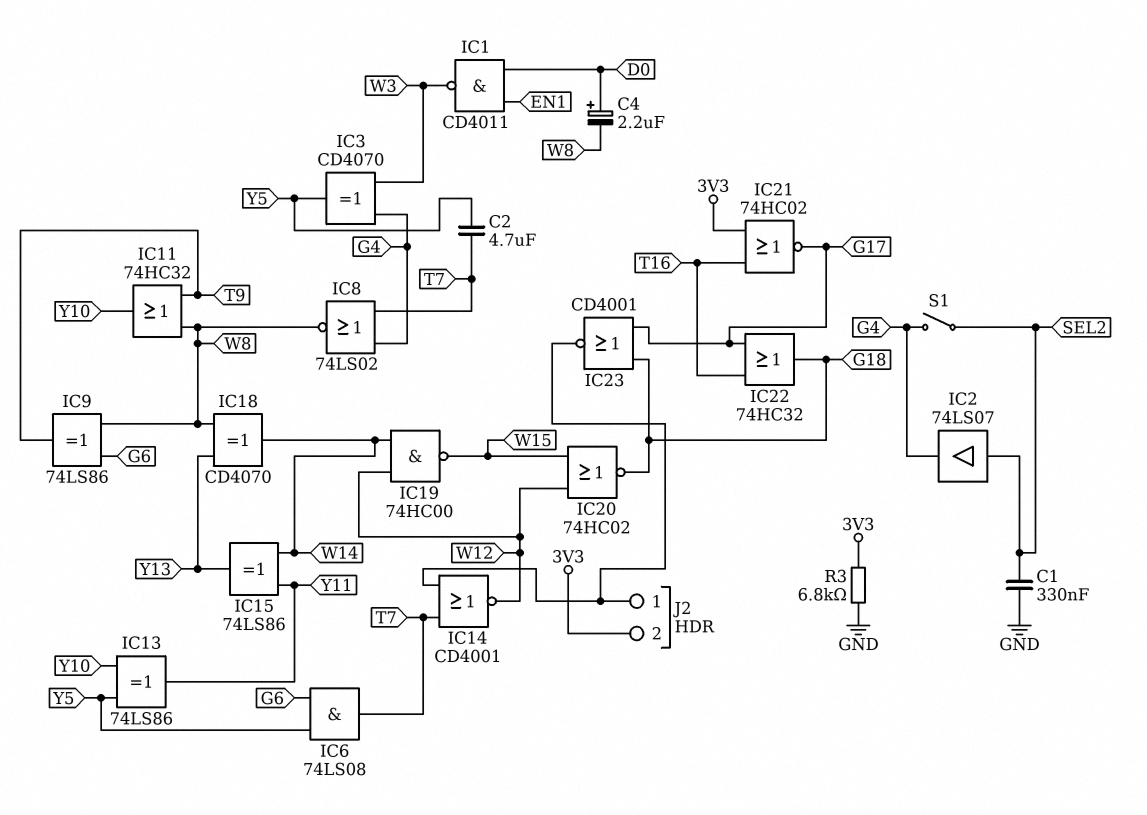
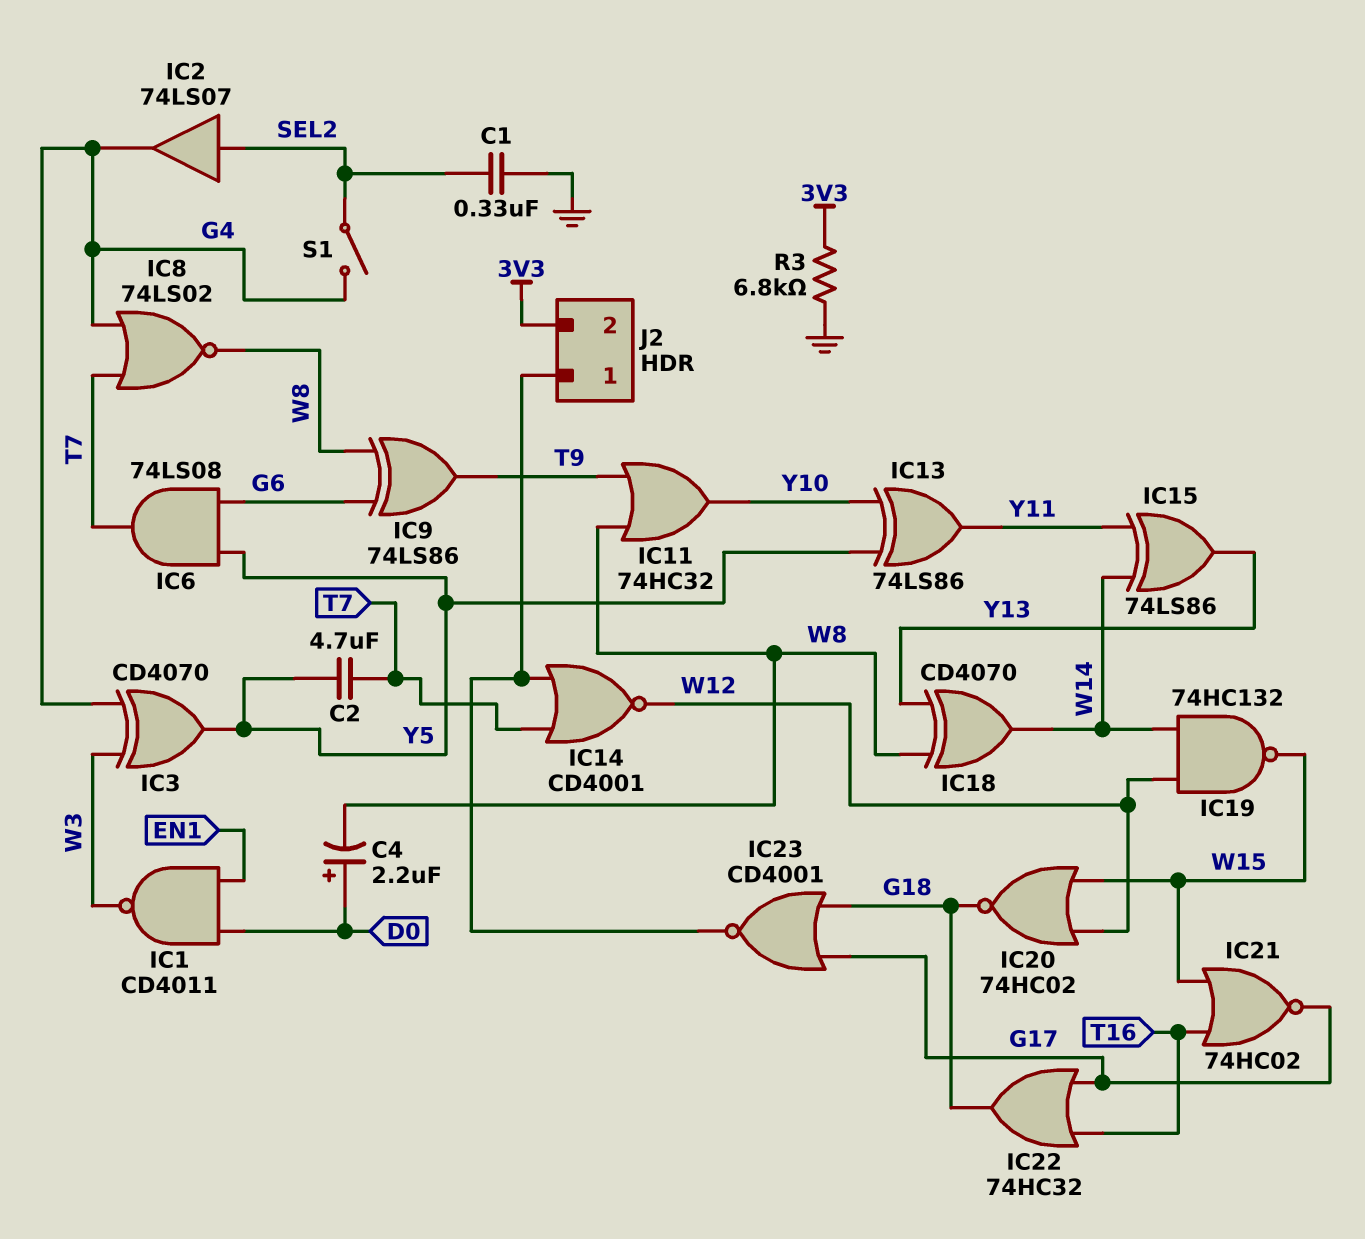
IC19: NAND 74HC00 (in W12, in W14, out W15) -> NAND 74HC132 (in W12, in W14, out W15)
IC21: NOR 74HC02 (in 3V3, in T16, out G17) -> NOR 74HC02 (in T16, in W15, out G17)

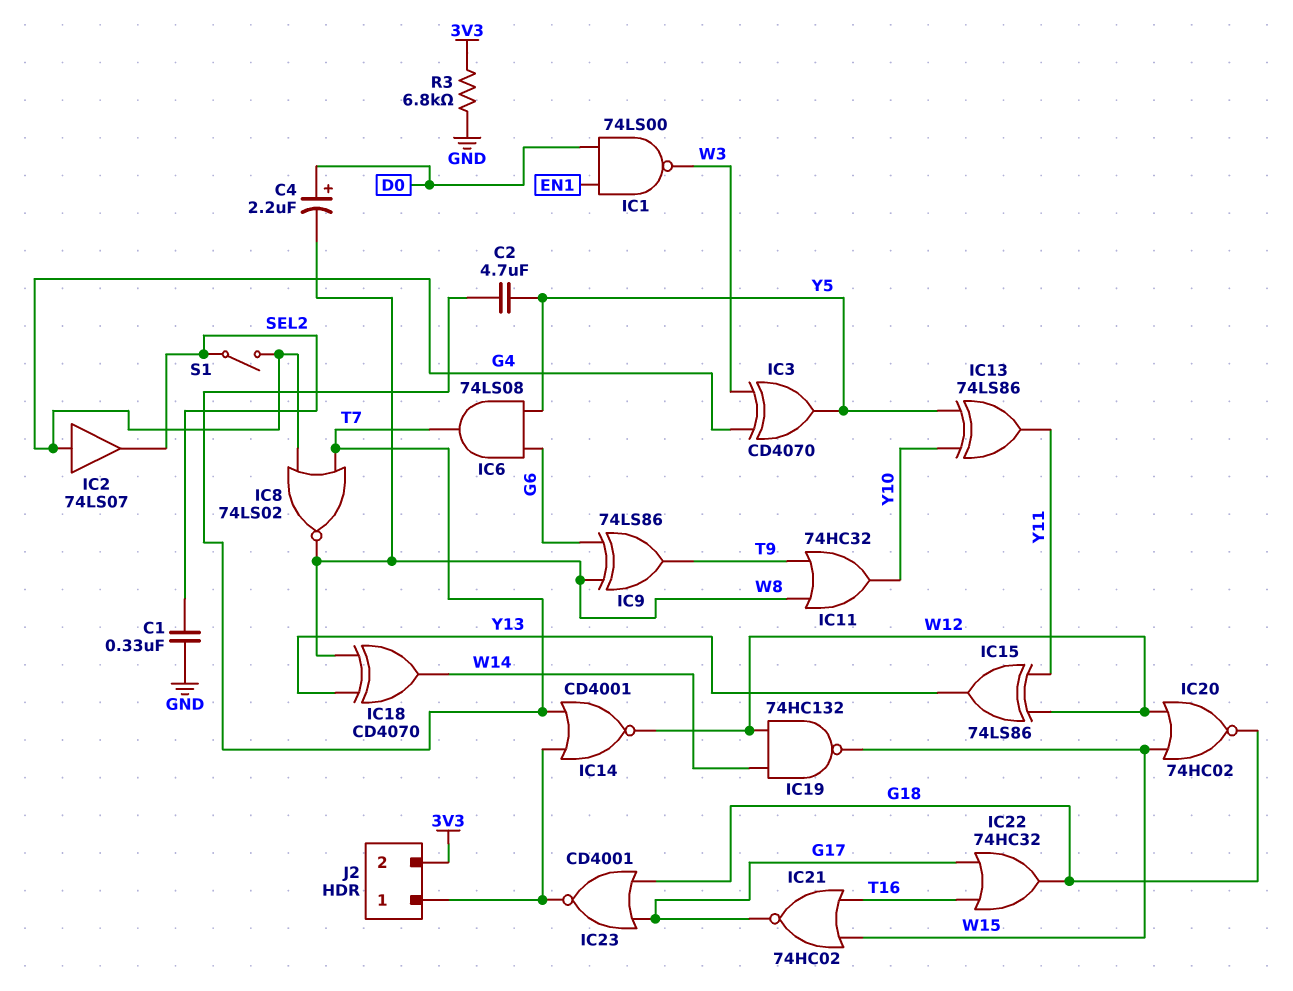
IC1: NAND CD4011 (in D0, in EN1, out W3) -> NAND 74LS00 (in D0, in EN1, out W3)
IC2: buffer 74LS07 (in SEL2, out G4) -> buffer 74LS07 (in G4, out SEL2)
IC15: XOR 74LS86 (in W14, in Y11, out Y13) -> XOR 74LS86 (in W12, in Y11, out Y13)

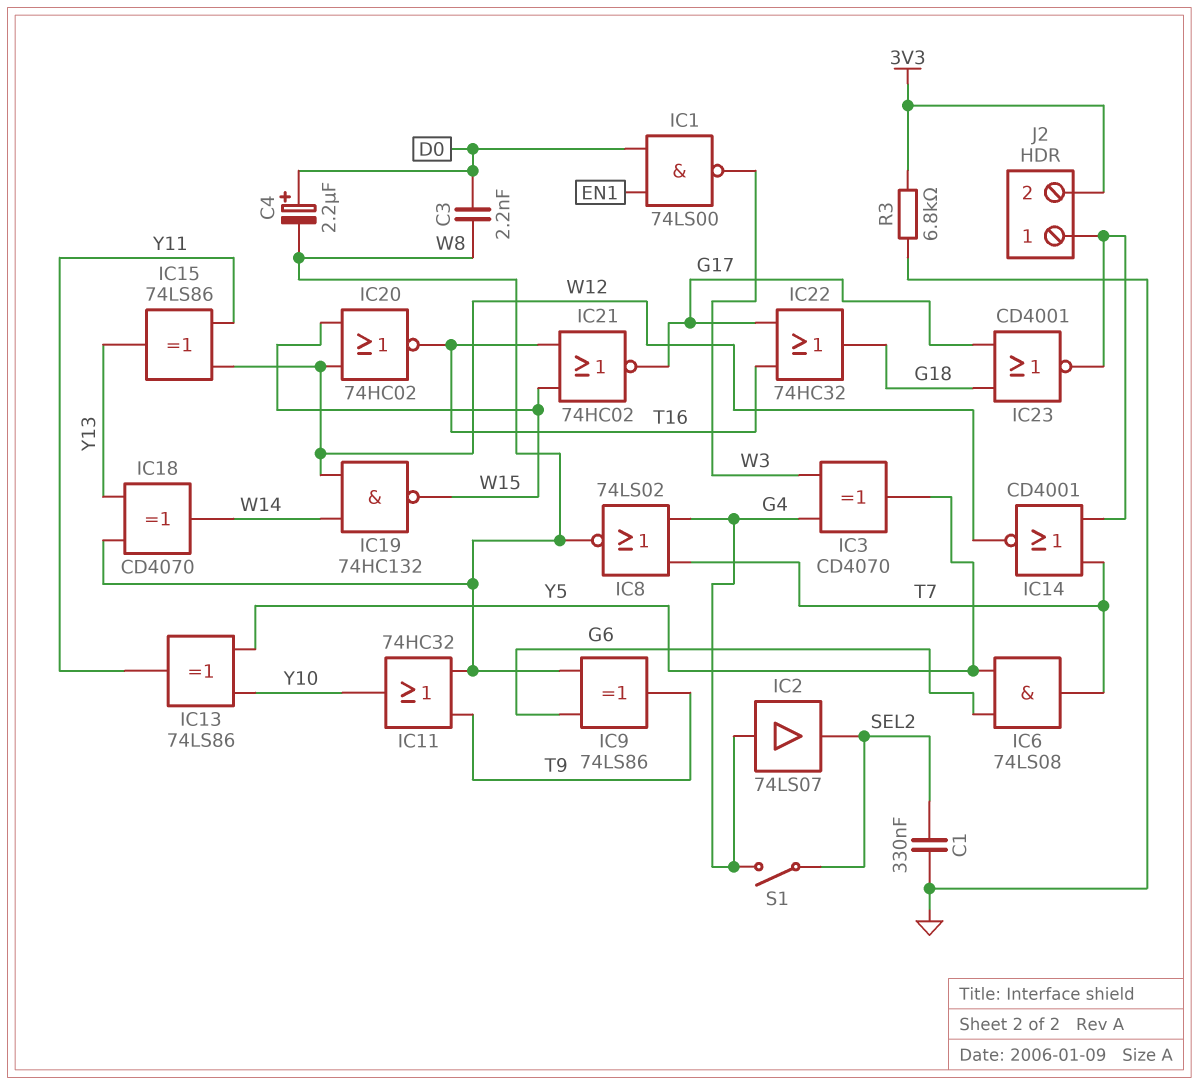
C2: 4.7uF (T7, Y5) -> none
C3: none -> 2.2nF (D0, W8)
IC20: NOR 74HC02 (in W12, in W15, out G18) -> NOR 74HC02 (in W12, in W15, out T16)

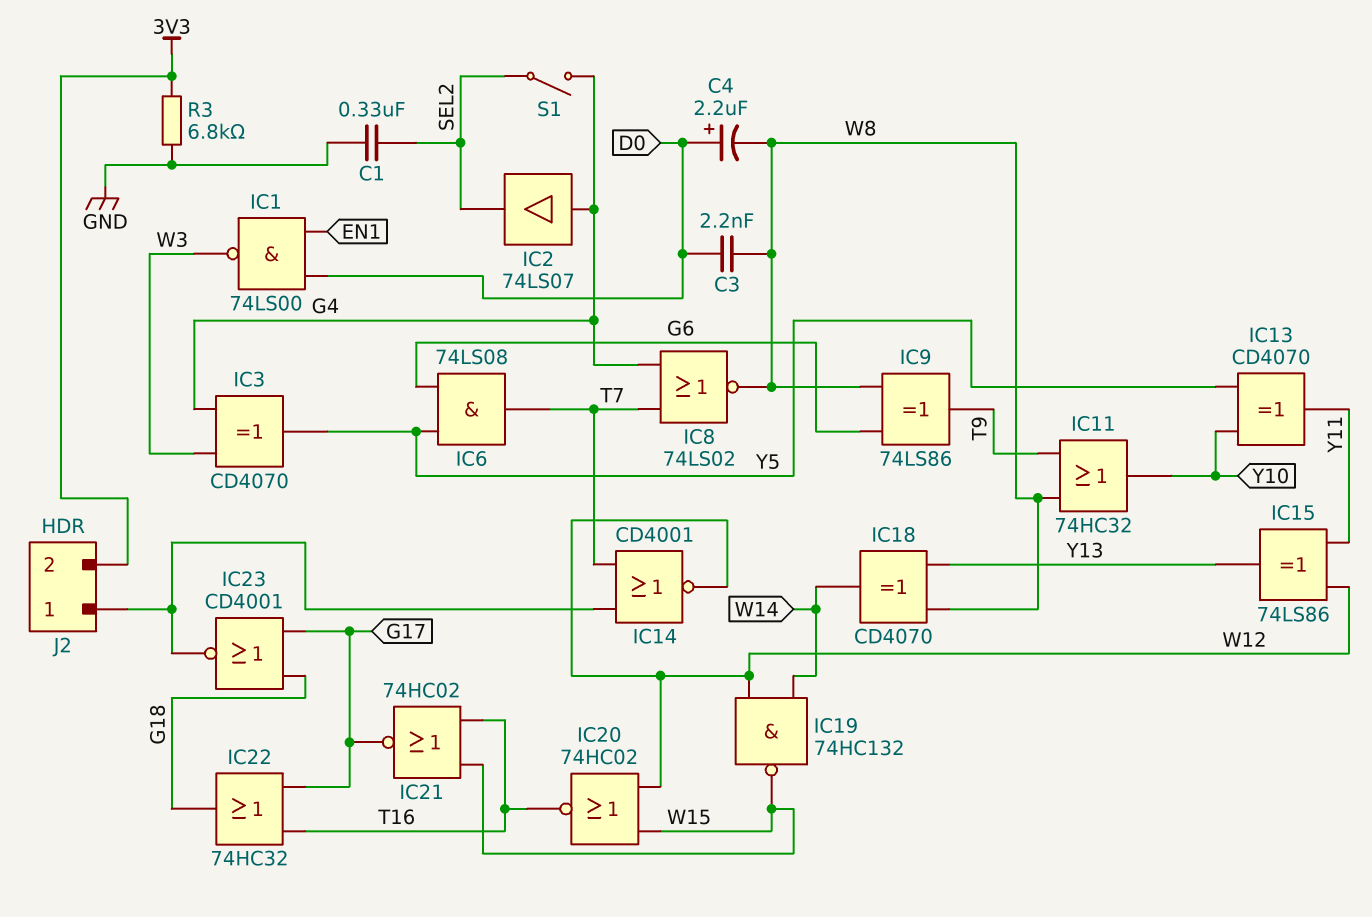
IC13: XOR 74LS86 (in Y5, in Y10, out Y11) -> XOR CD4070 (in Y5, in Y10, out Y11)

